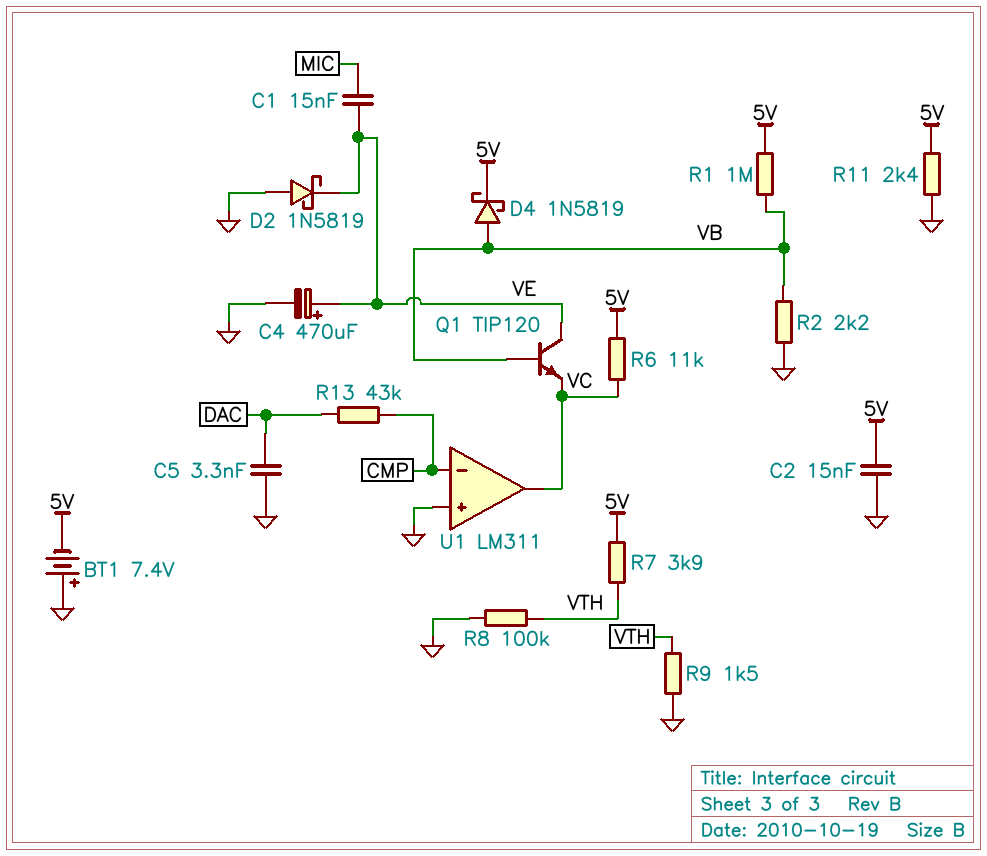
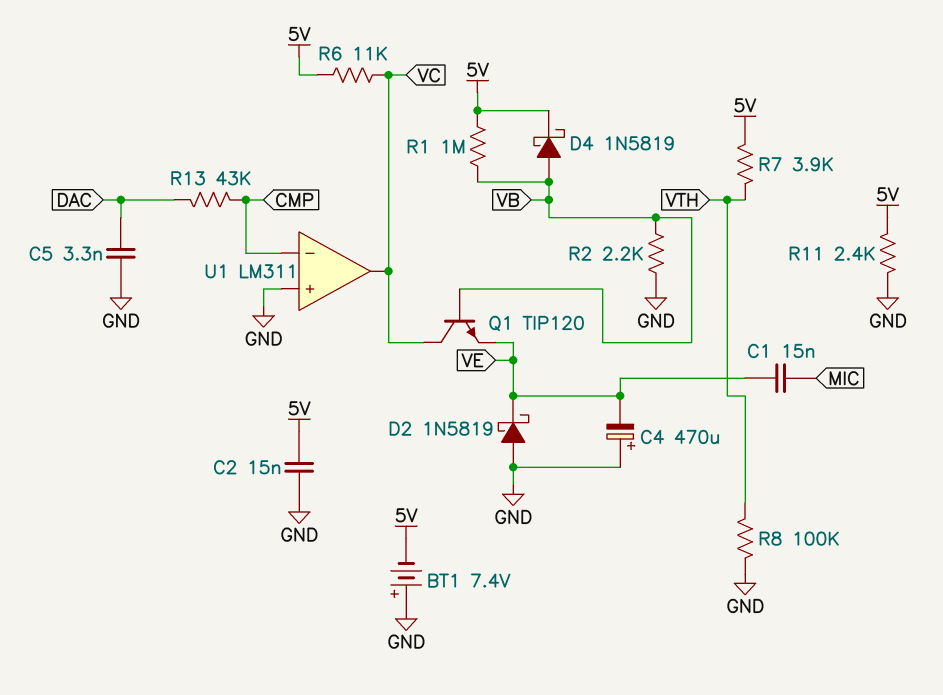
C4: 470uF (plus VE, minus GND) -> 470uF (plus GND, minus VE)
Q1: NPN TIP120 (B VB, C VE, E VC) -> NPN TIP120 (B VB, C VC, E VE)
R9: 1.5k (GND, VTH) -> none

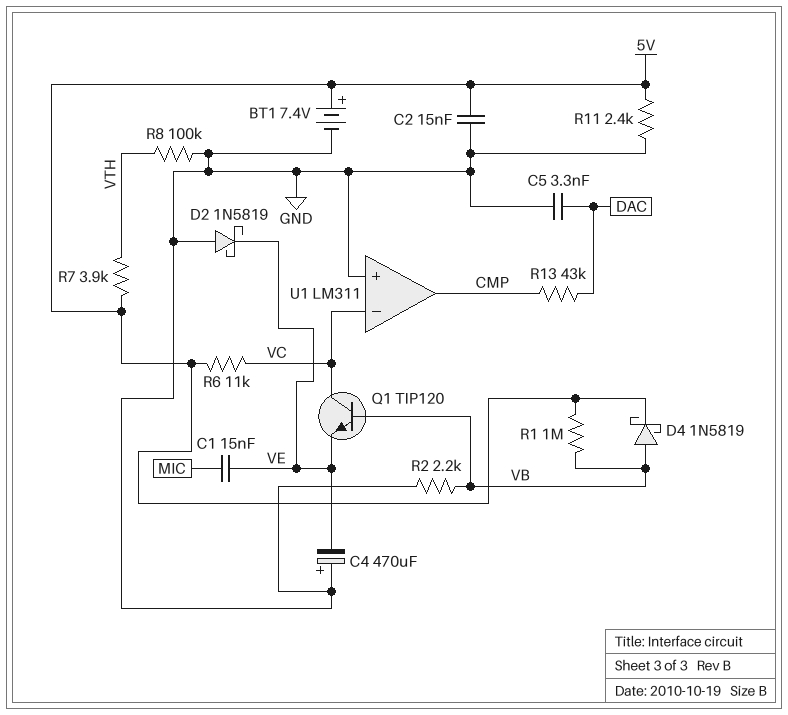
BT1: 7.4V (plus GND, minus 5V) -> 7.4V (plus 5V, minus GND)
U1 pin in-: CMP -> VC
U1 pin out: VC -> CMP

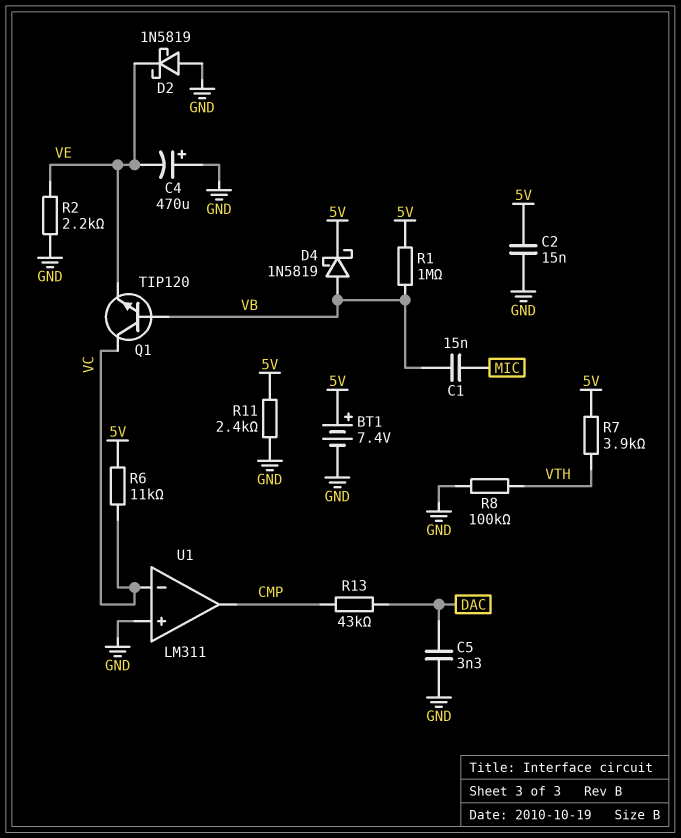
C1: 15nF (MIC, VE) -> 15nF (MIC, VB)
R2: 2.2k (GND, VB) -> 2.2k (GND, VE)

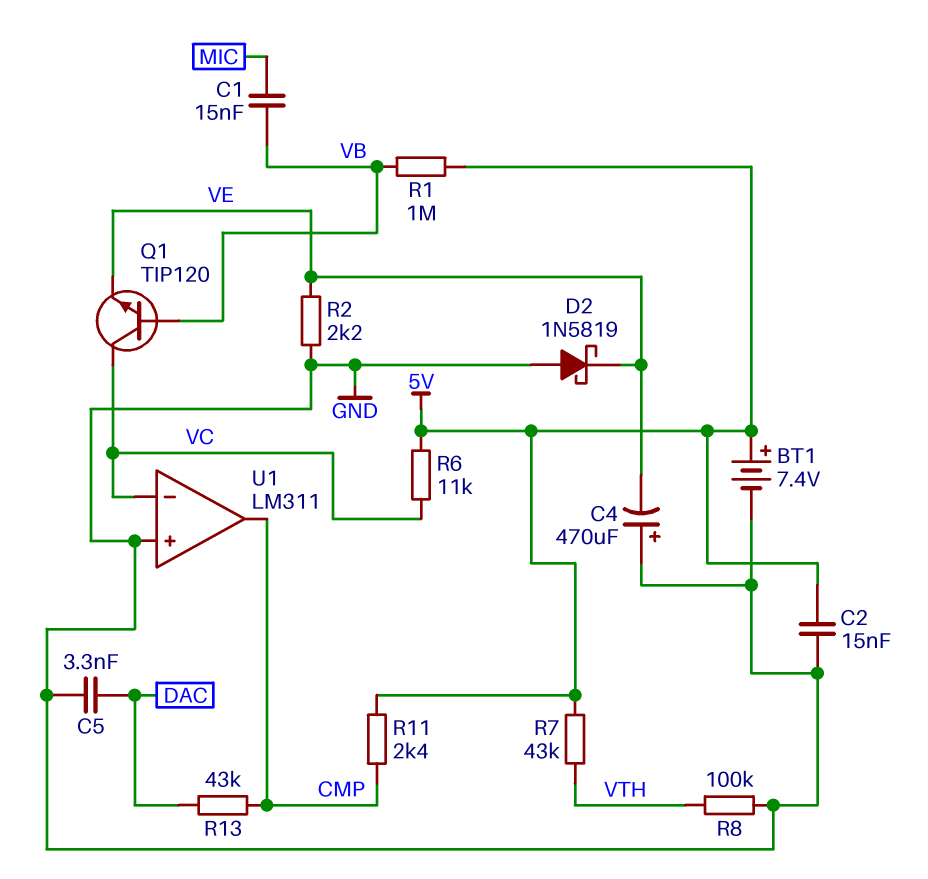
D4: schottky 1N5819 (A VB, K 5V) -> none
R7: 3.9k (5V, VTH) -> 43k (5V, VTH)
R11: 2.4k (5V, GND) -> 2.4k (5V, CMP)

